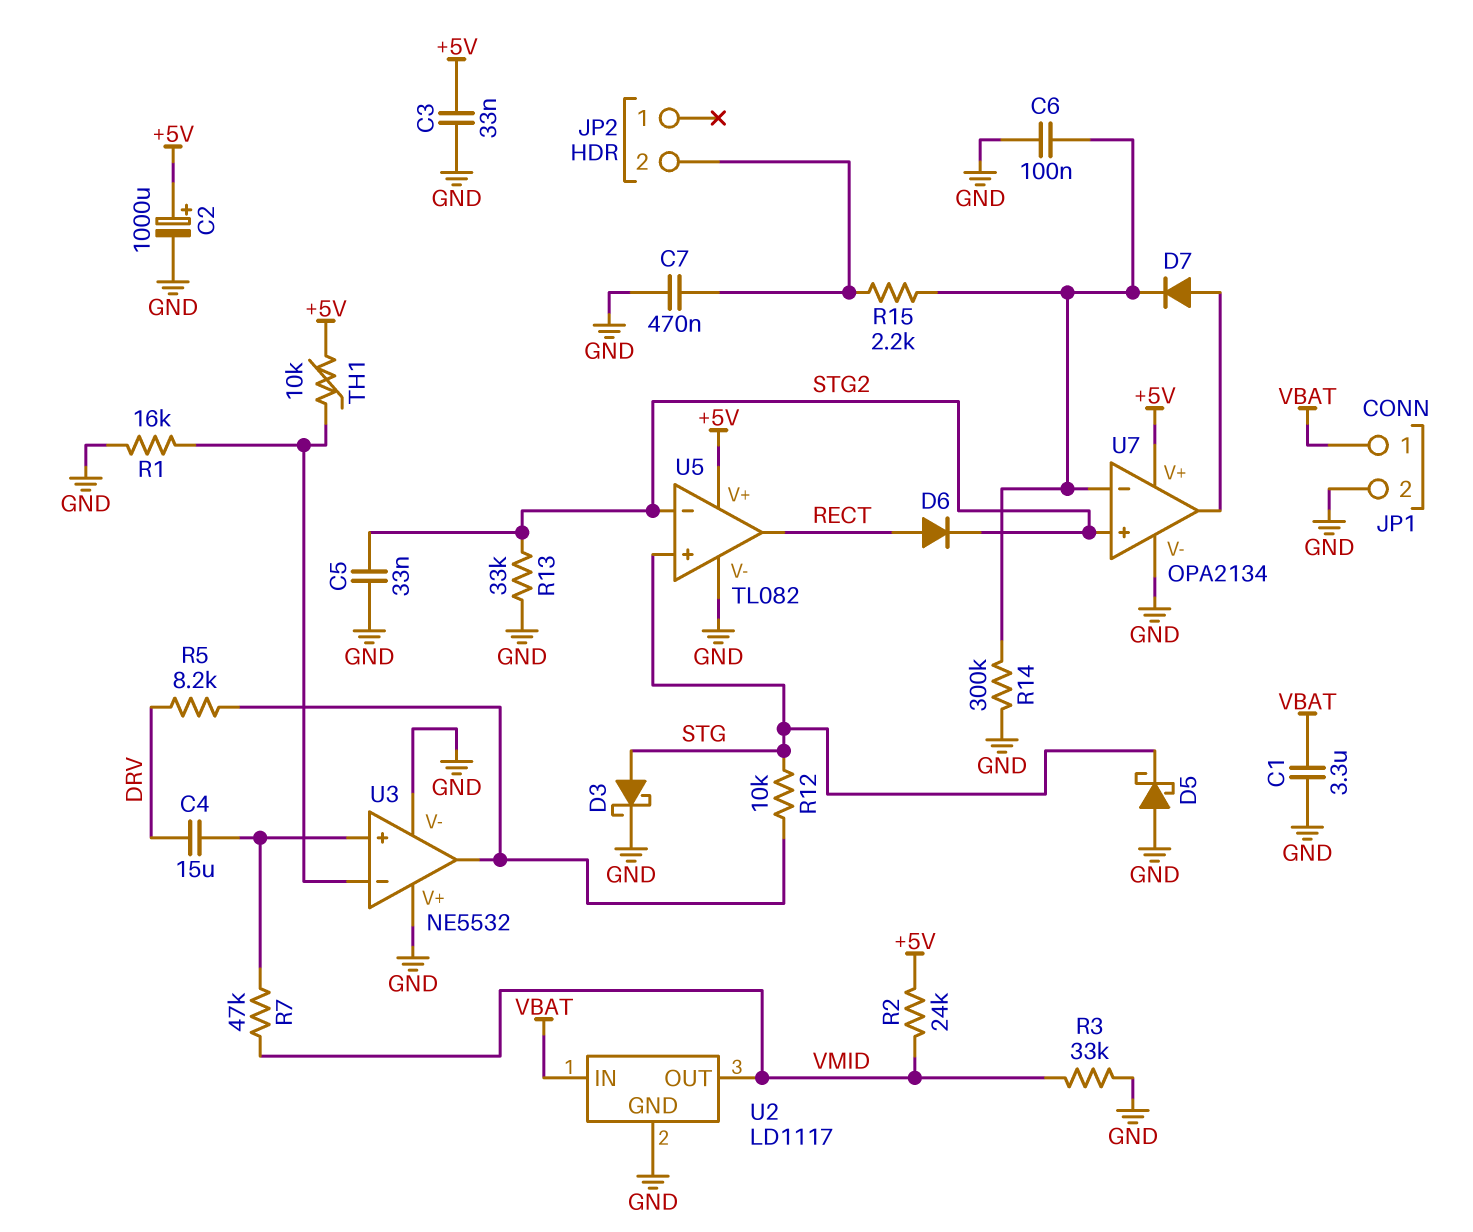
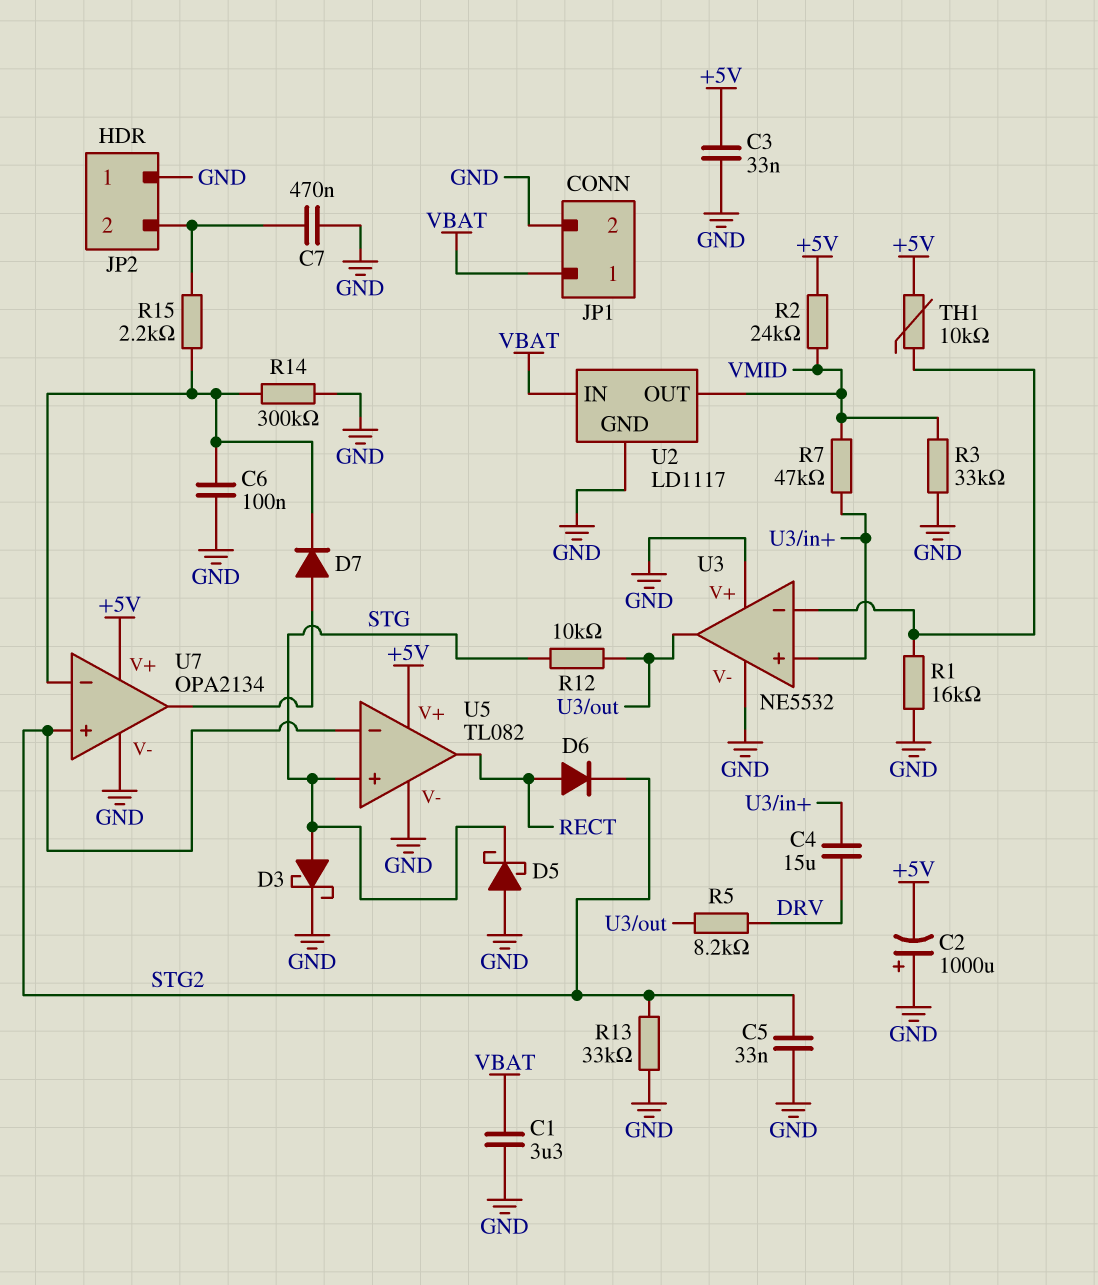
C2: 1000uF (plus +5V, minus GND) -> 1000uF (plus GND, minus +5V)
JP2 pin 1: none -> GND

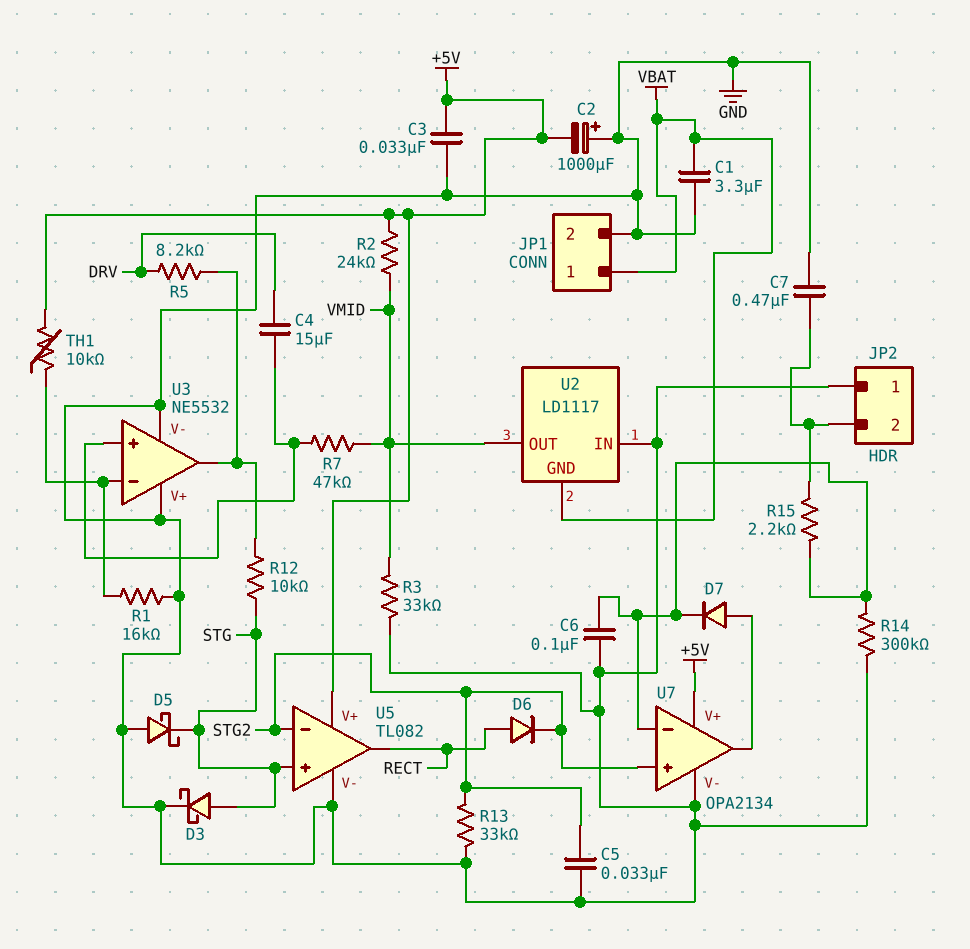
U2 pin GND: GND -> VBAT
U2 pin IN: VBAT -> GND

